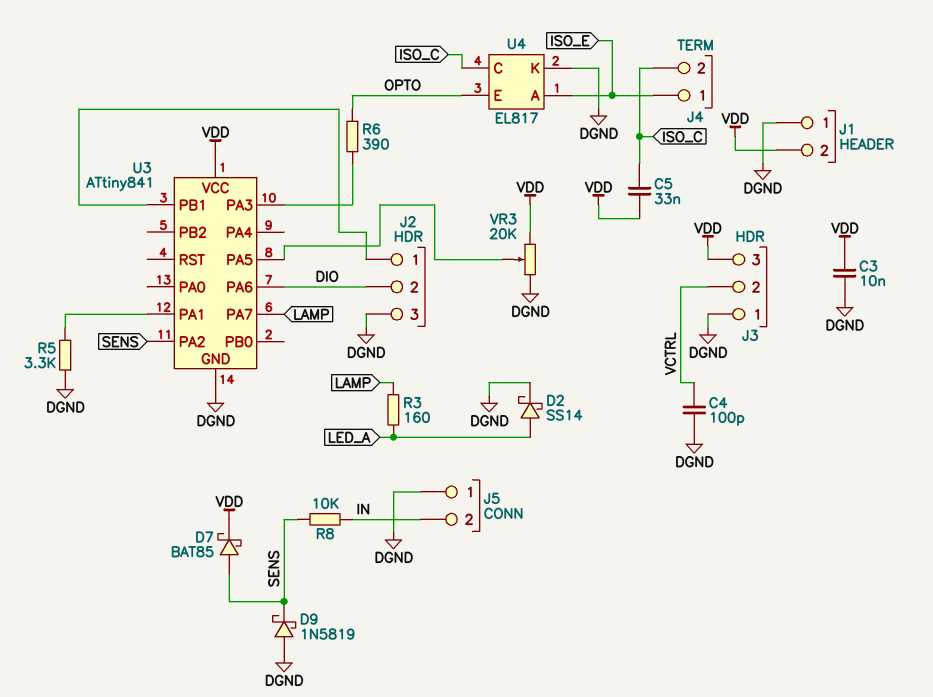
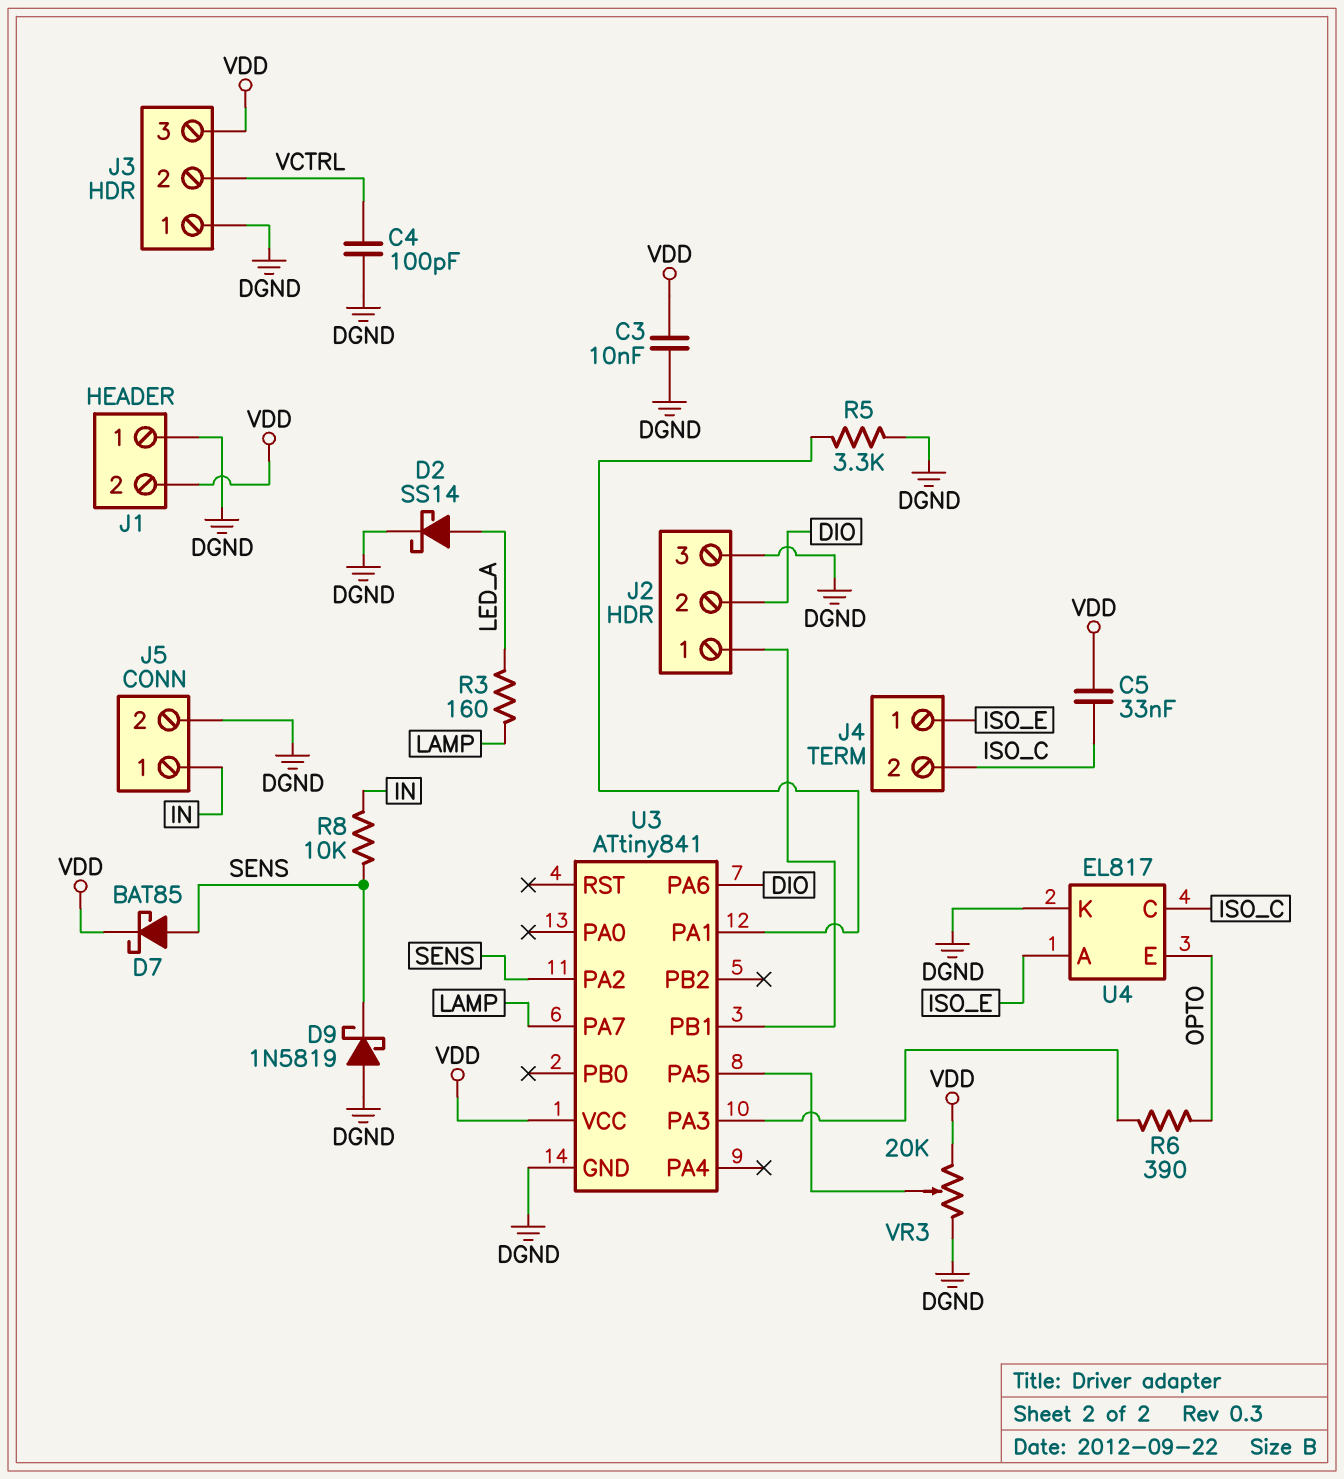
J5 pin 1: DGND -> IN
J5 pin 2: IN -> DGND

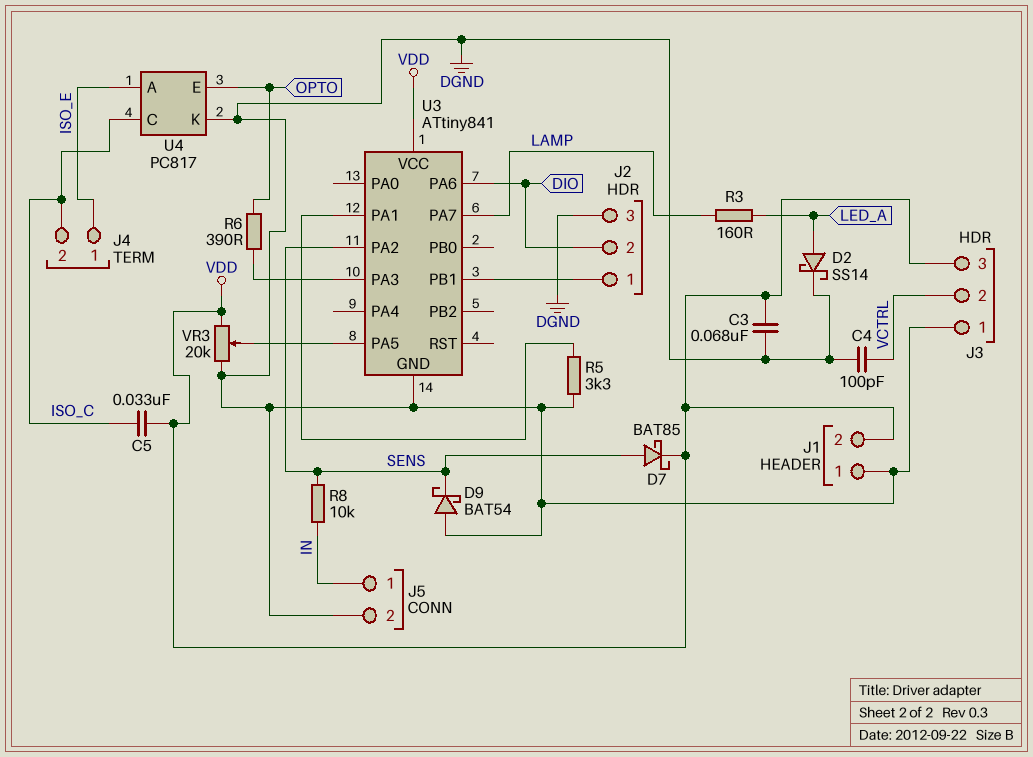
C3: 10nF (DGND, VDD) -> 68nF (DGND, VDD)
D9: schottky 1N5819 (A DGND, K SENS) -> schottky BAT54 (A DGND, K SENS)
U4: EL817 -> PC817

